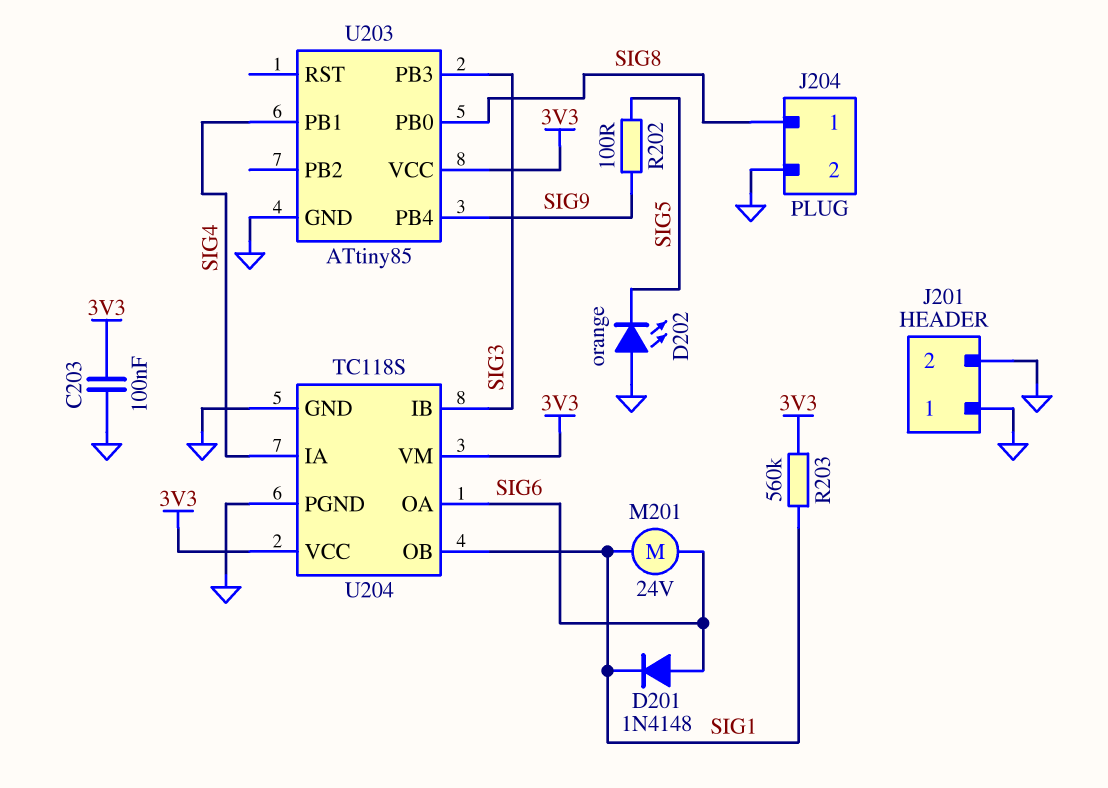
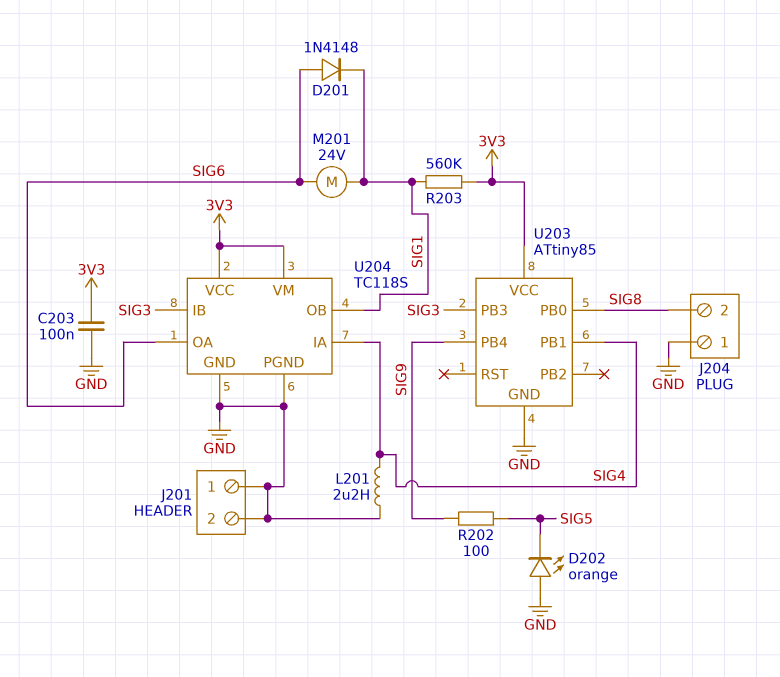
J204 pin 1: SIG8 -> GND
J204 pin 2: GND -> SIG8
L201: none -> 2.2uH (GND, SIG4)

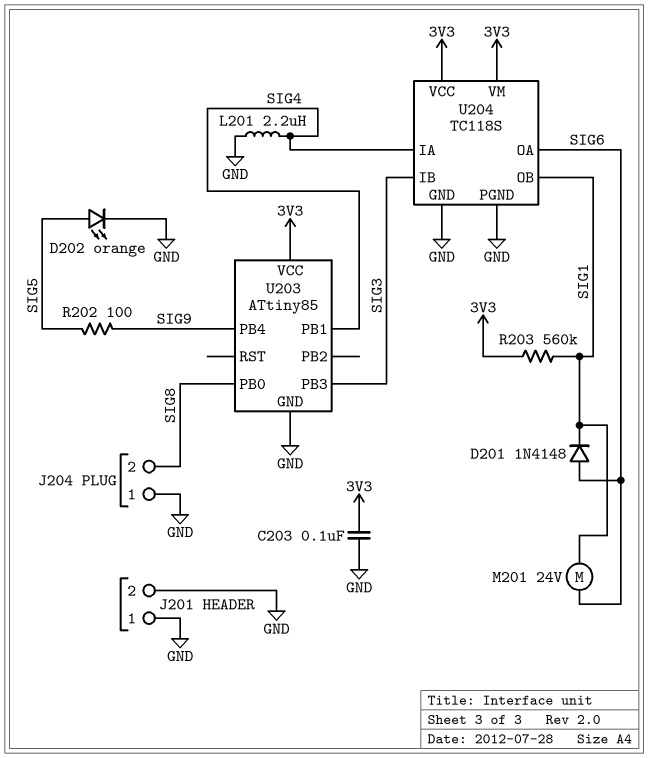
D202: LED orange (A GND, K SIG5) -> LED orange (A SIG5, K GND)

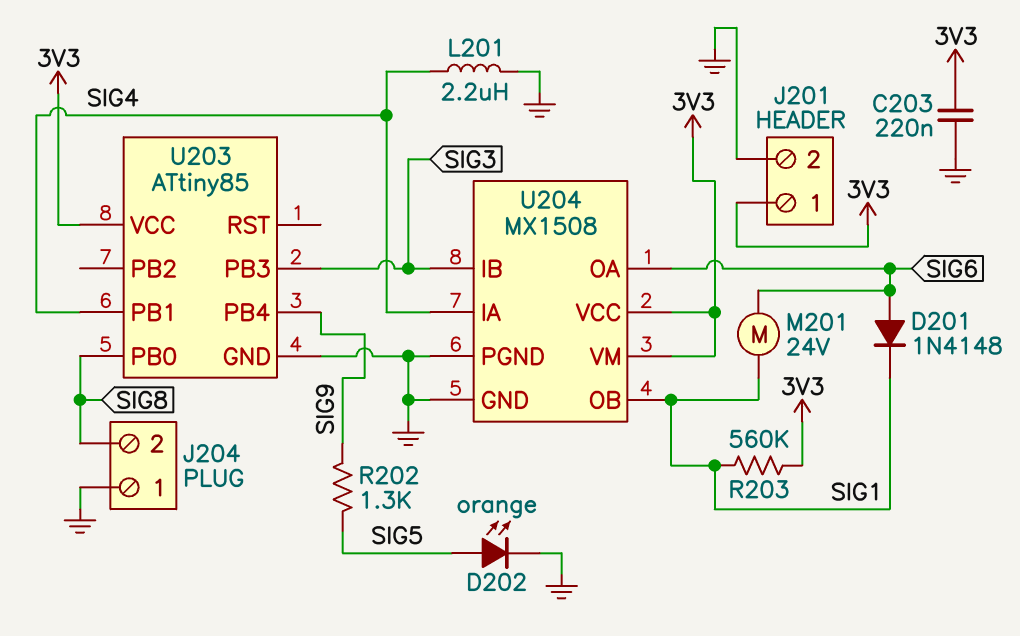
C203: 100nF (3V3, GND) -> 220nF (3V3, GND)
J201 pin 1: GND -> 3V3
R202: 100 (SIG5, SIG9) -> 1.3k (SIG5, SIG9)
U204: TC118S -> MX1508

